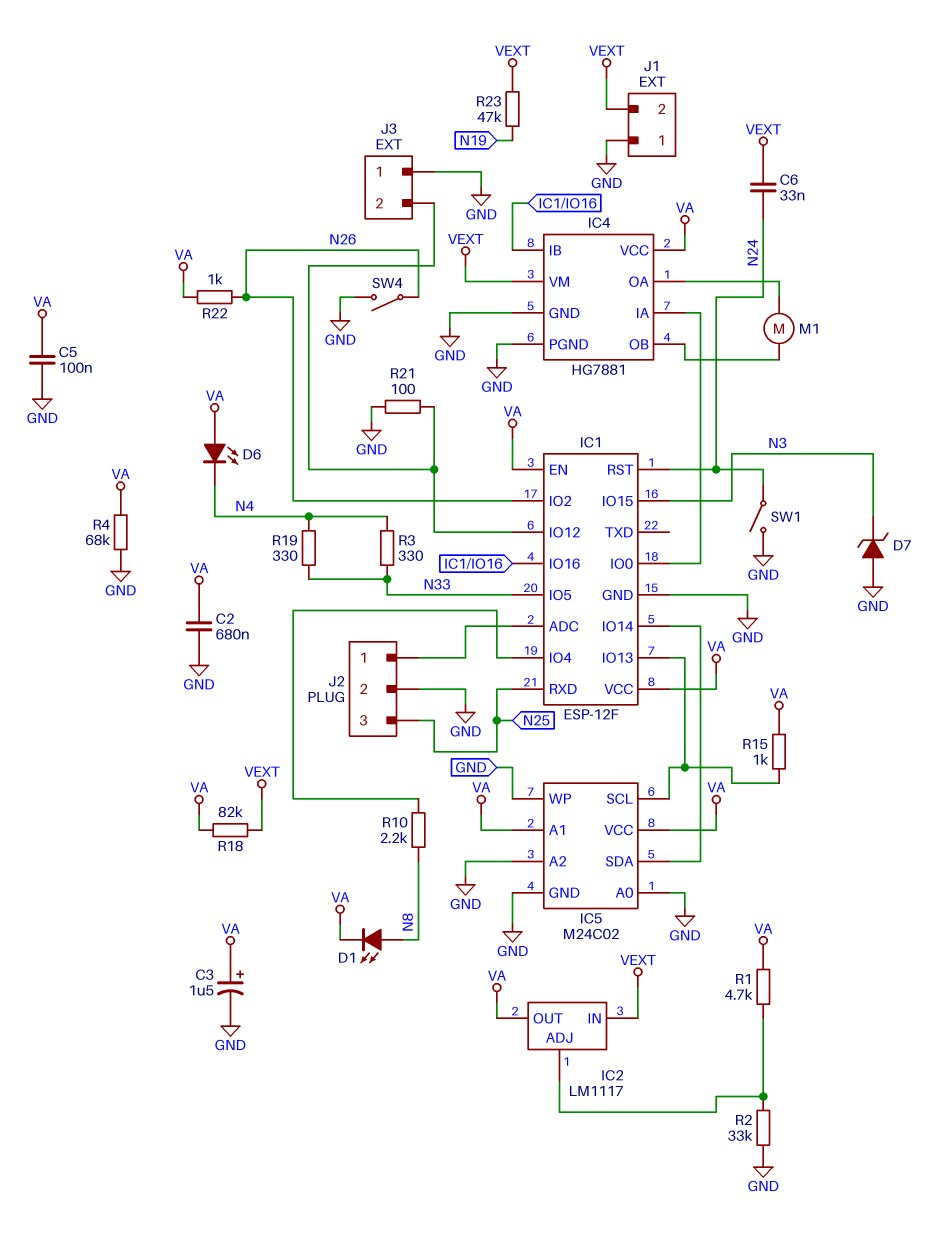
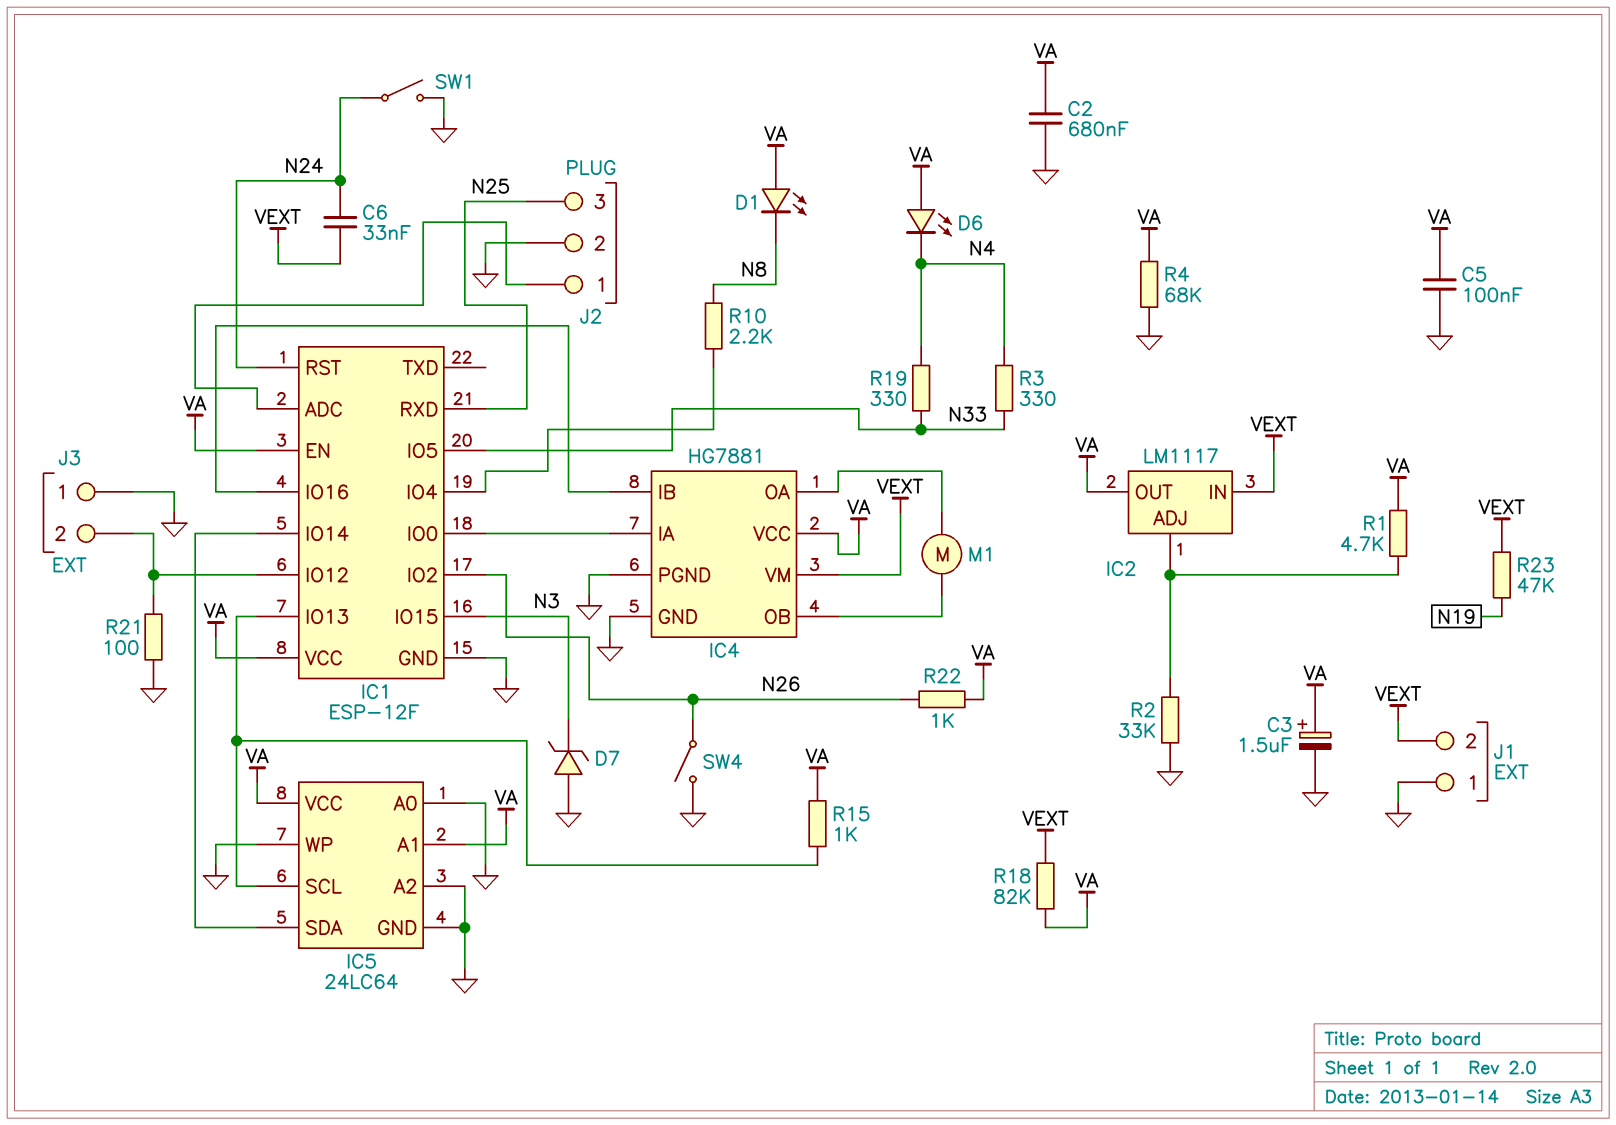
D1: LED (A N8, K VA) -> LED (A VA, K N8)
IC5: M24C02 -> 24LC64

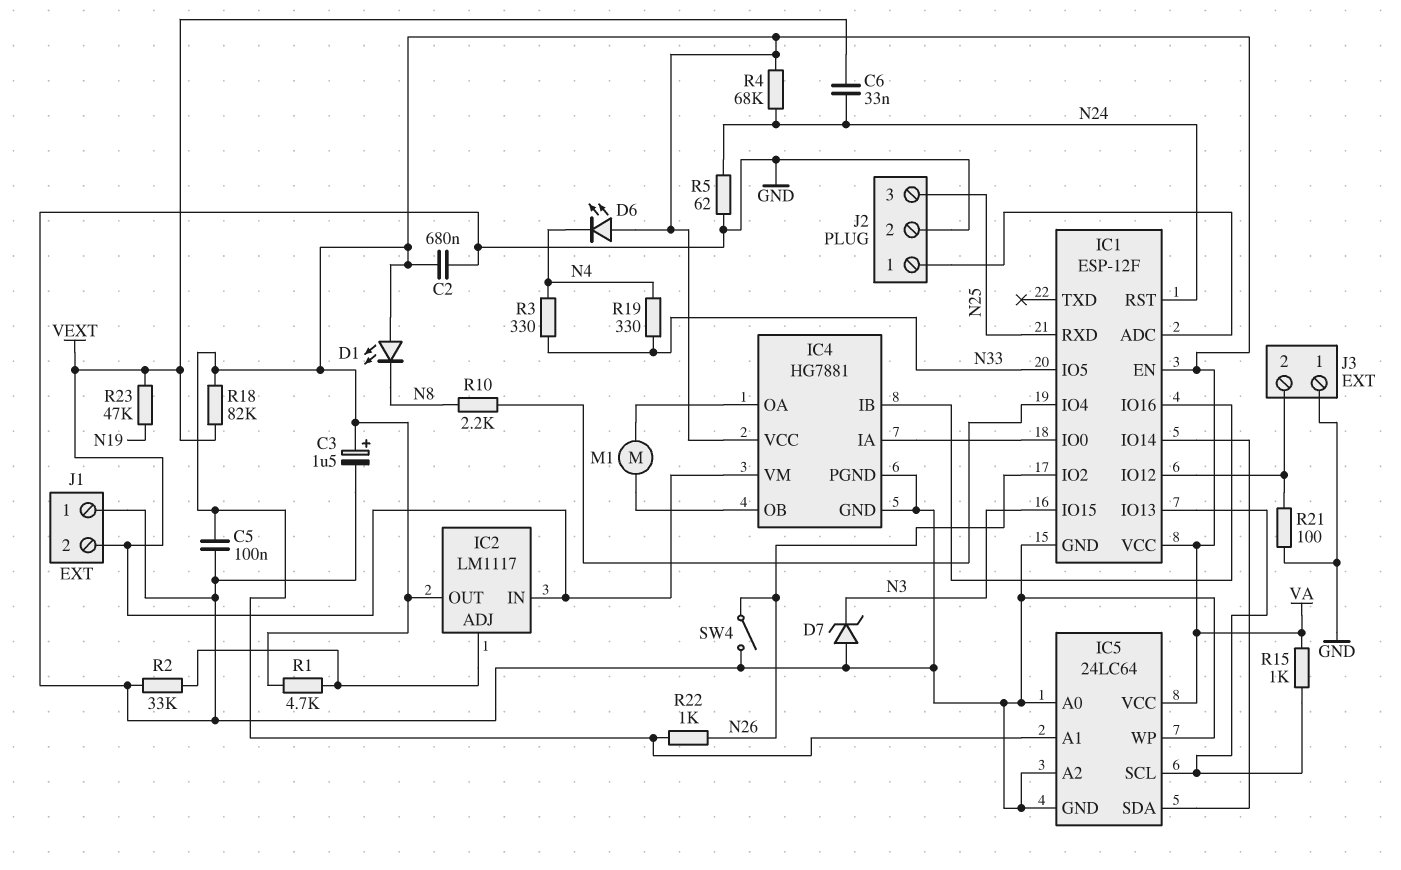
R4: 68k (GND, VA) -> 68k (N24, VA)
R5: none -> 62 (GND, N24)
SW1: switch (GND, N24) -> none

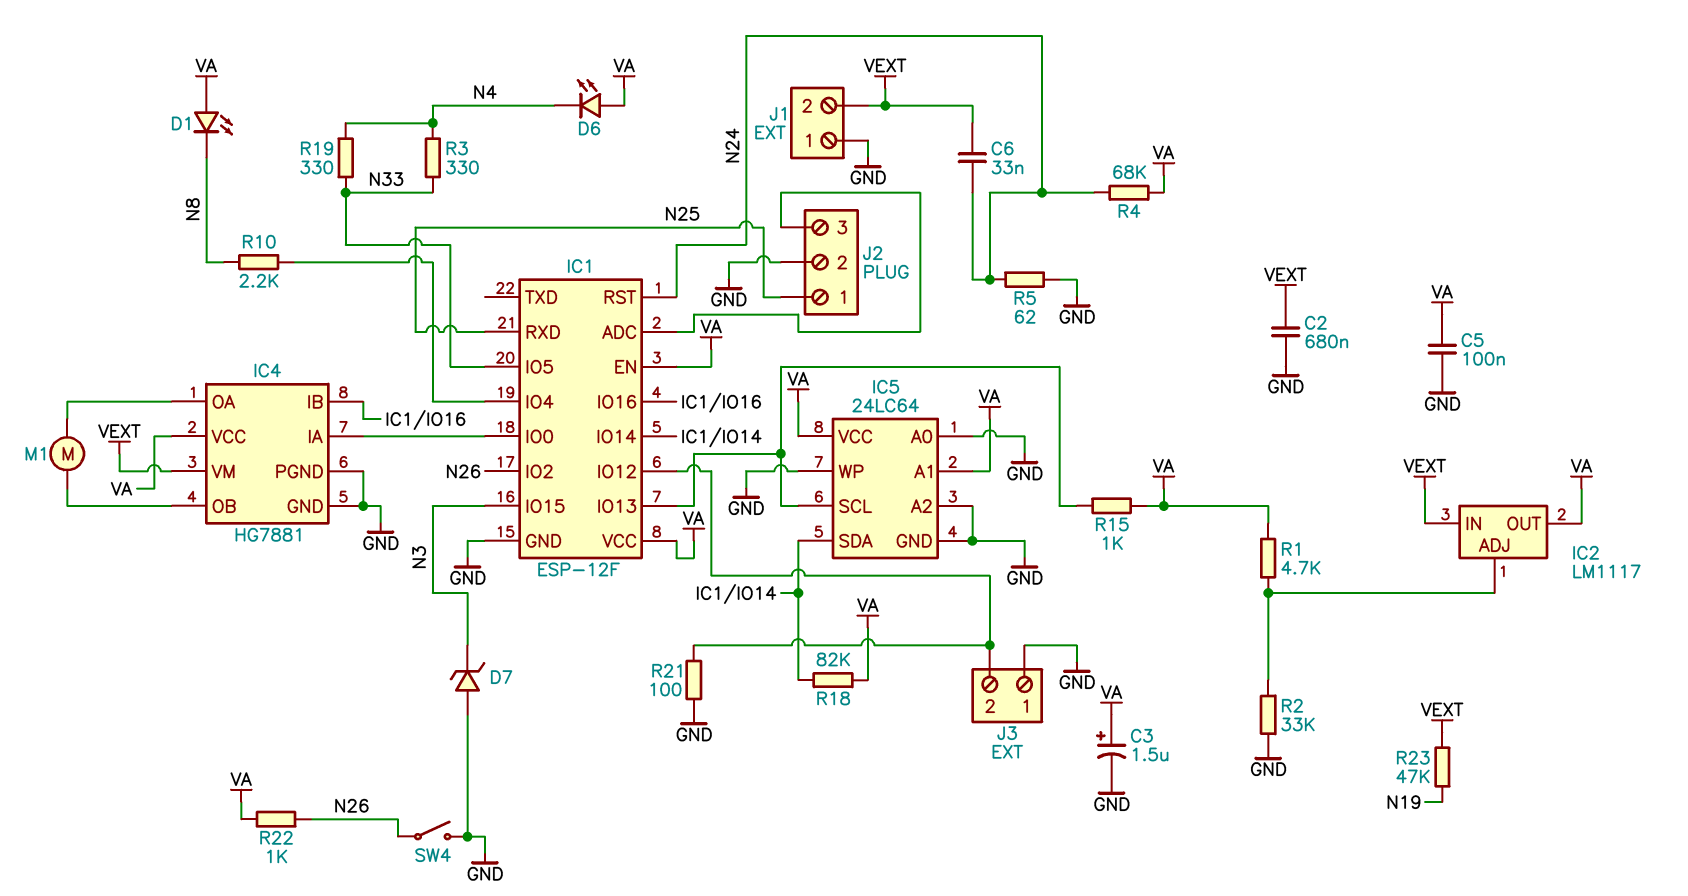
C2: 680nF (GND, VA) -> 680nF (GND, VEXT)
J2 pin 1: IC1/ADC -> N25
J2 pin 3: N25 -> IC1/ADC
R18: 82k (VA, VEXT) -> 82k (IC1/IO14, VA)

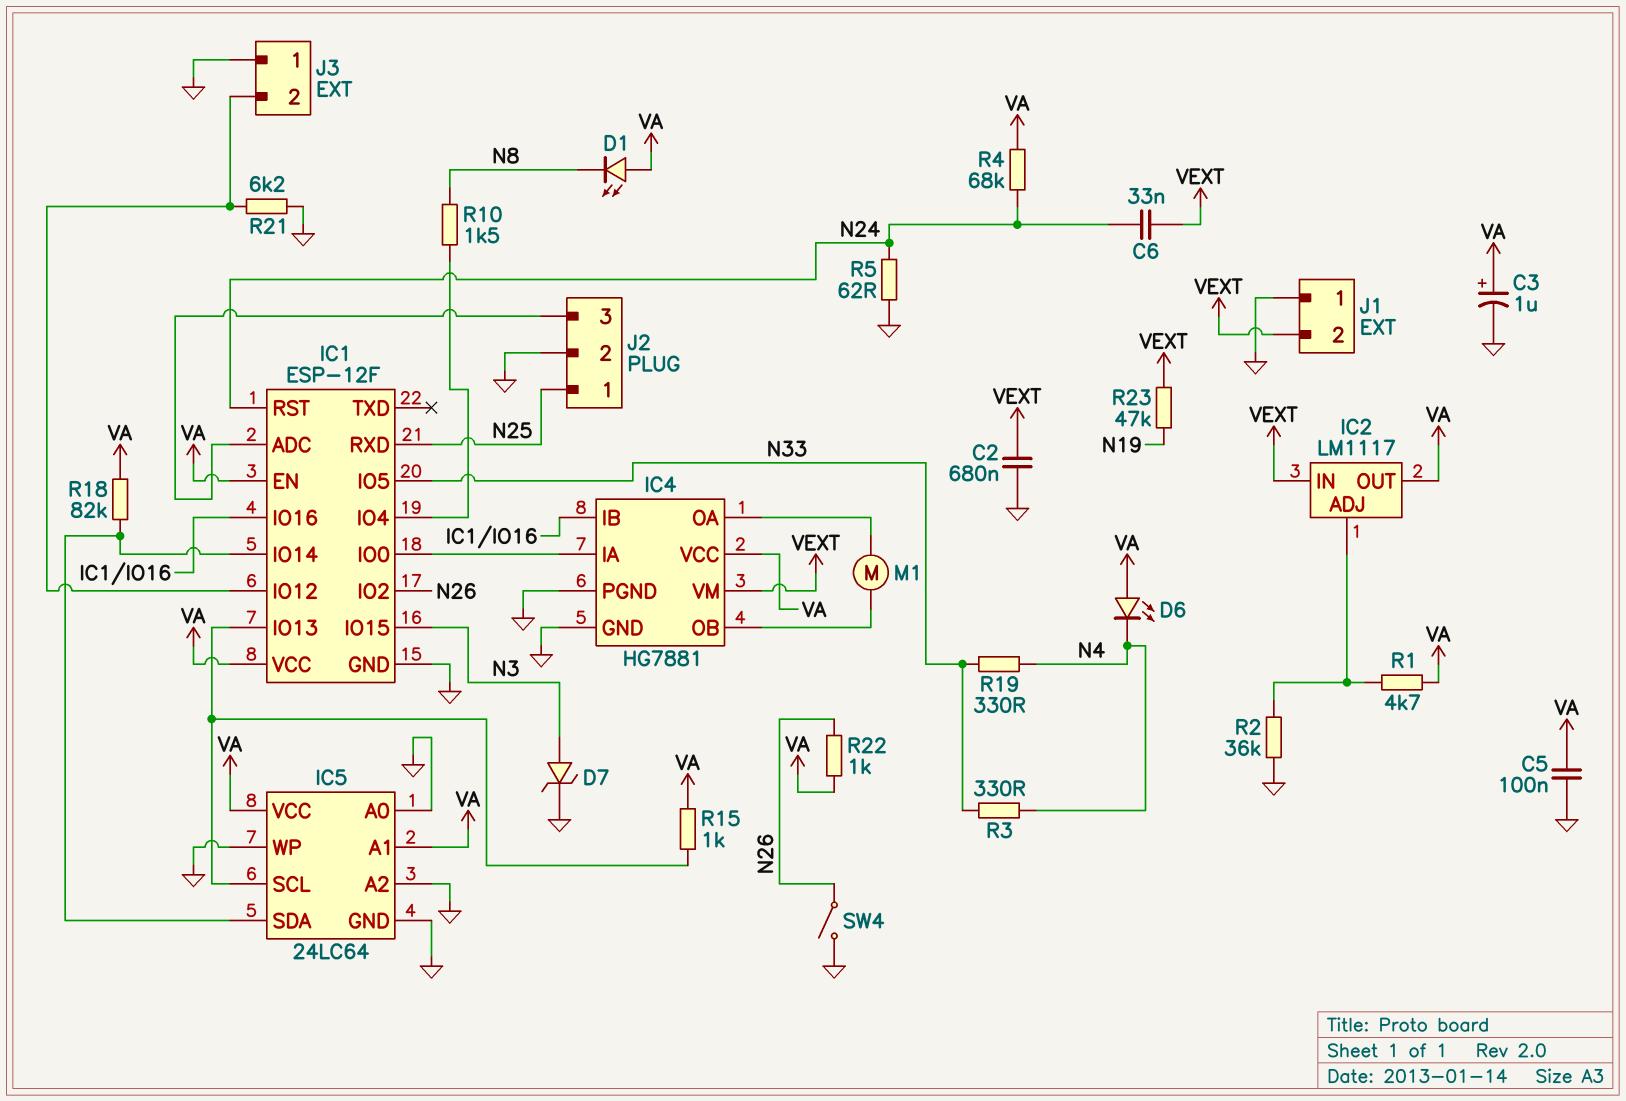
C3: 1.5uF (plus VA, minus GND) -> 1uF (plus VA, minus GND)
D7: zener (A GND, K N3) -> zener (A N3, K GND)
R2: 33k (GND, IC2/ADJ) -> 36k (GND, IC2/ADJ)
R10: 2.2k (IC1/IO4, N8) -> 1.5k (IC1/IO4, N8)
R21: 100 (GND, IC1/IO12) -> 6.2k (GND, IC1/IO12)

